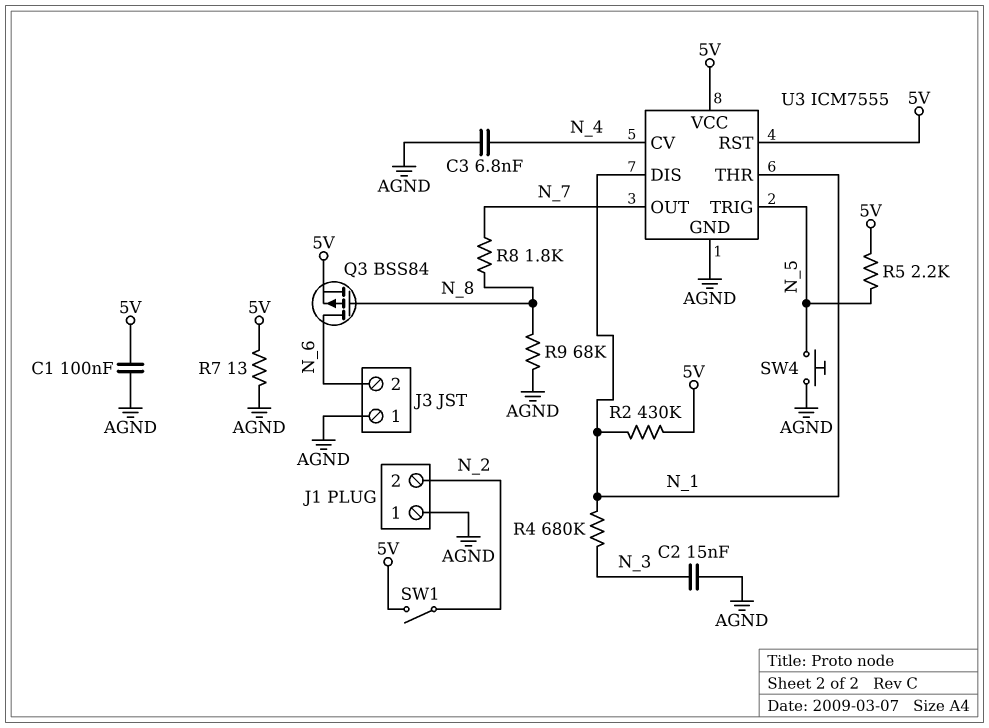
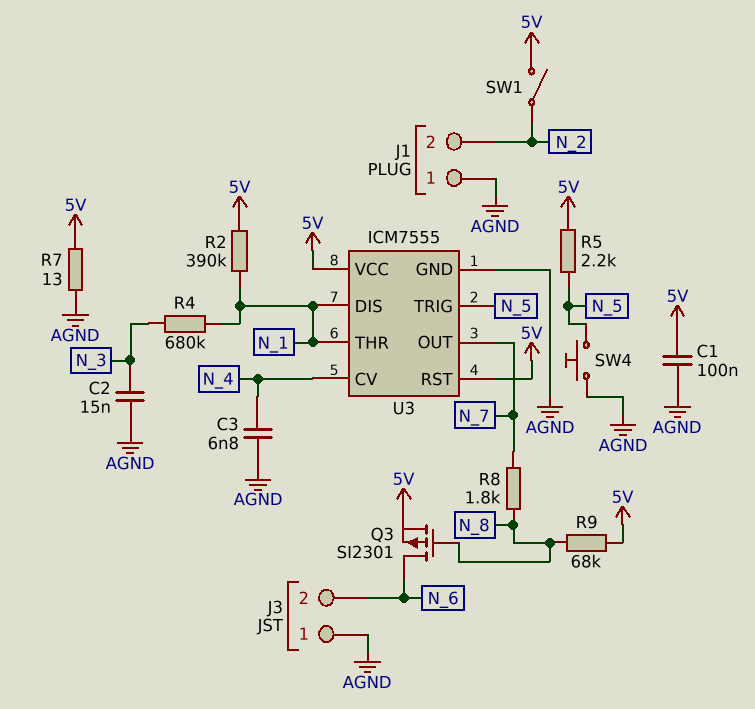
Q3: PMOS BSS84 (G N_8, D N_6, S 5V) -> PMOS SI2301 (G N_8, D N_6, S 5V)
R2: 430k (5V, N_1) -> 390k (5V, N_1)
R9: 68k (AGND, N_8) -> 68k (5V, N_8)

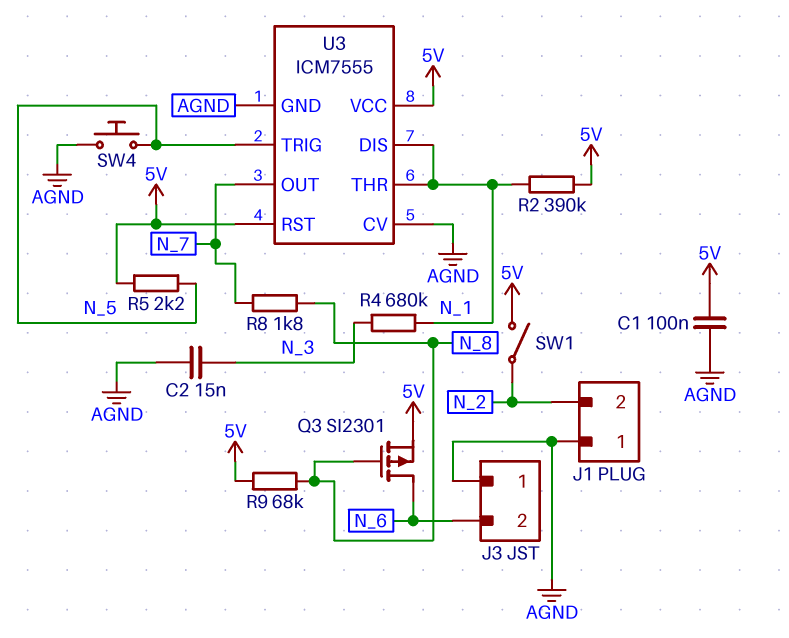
C3: 6.8nF (AGND, N_4) -> none
R7: 13 (5V, AGND) -> none
U3 pin CV: N_4 -> AGND

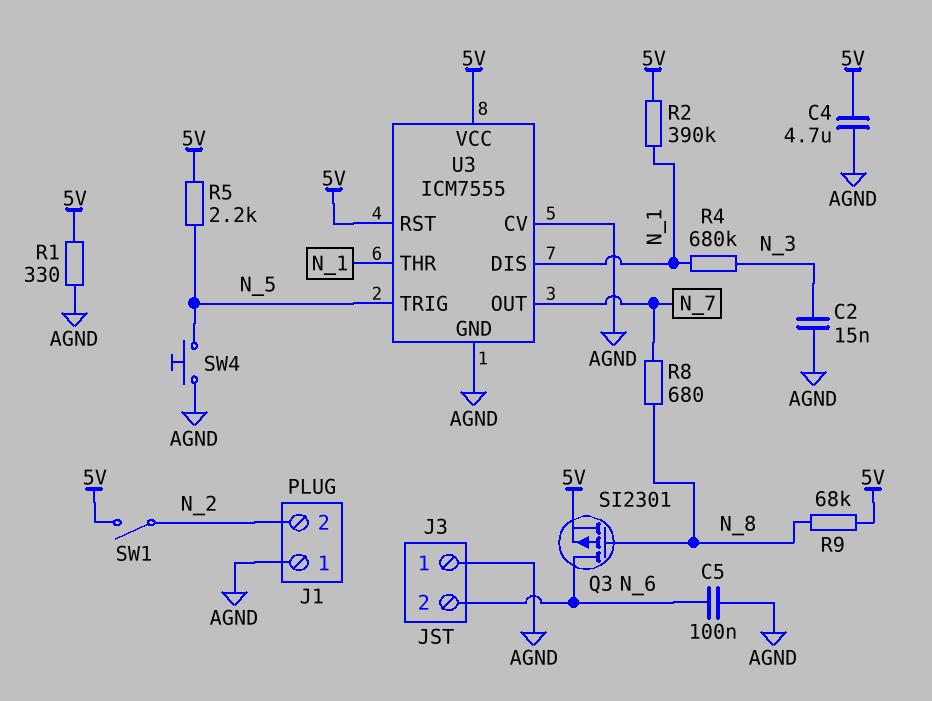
C1: 100nF (5V, AGND) -> none
C4: none -> 4.7uF (5V, AGND)
C5: none -> 100nF (AGND, N_6)
R1: none -> 330 (5V, AGND)
R8: 1.8k (N_7, N_8) -> 680 (N_7, N_8)

